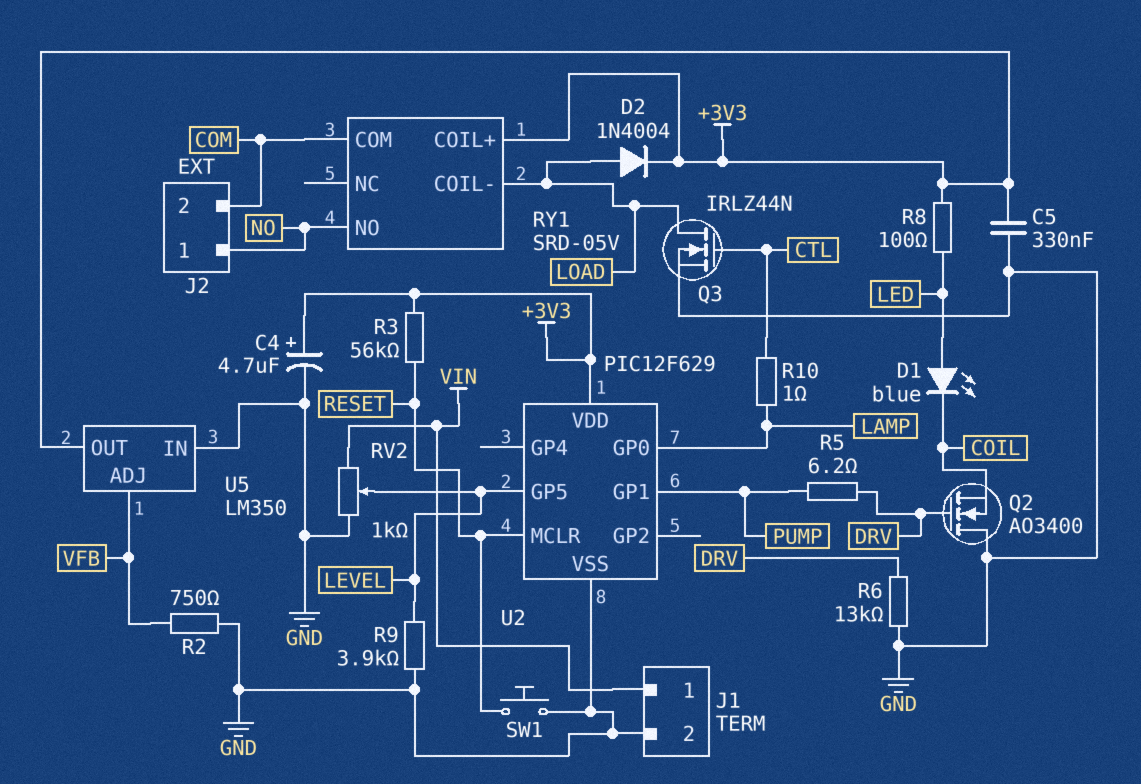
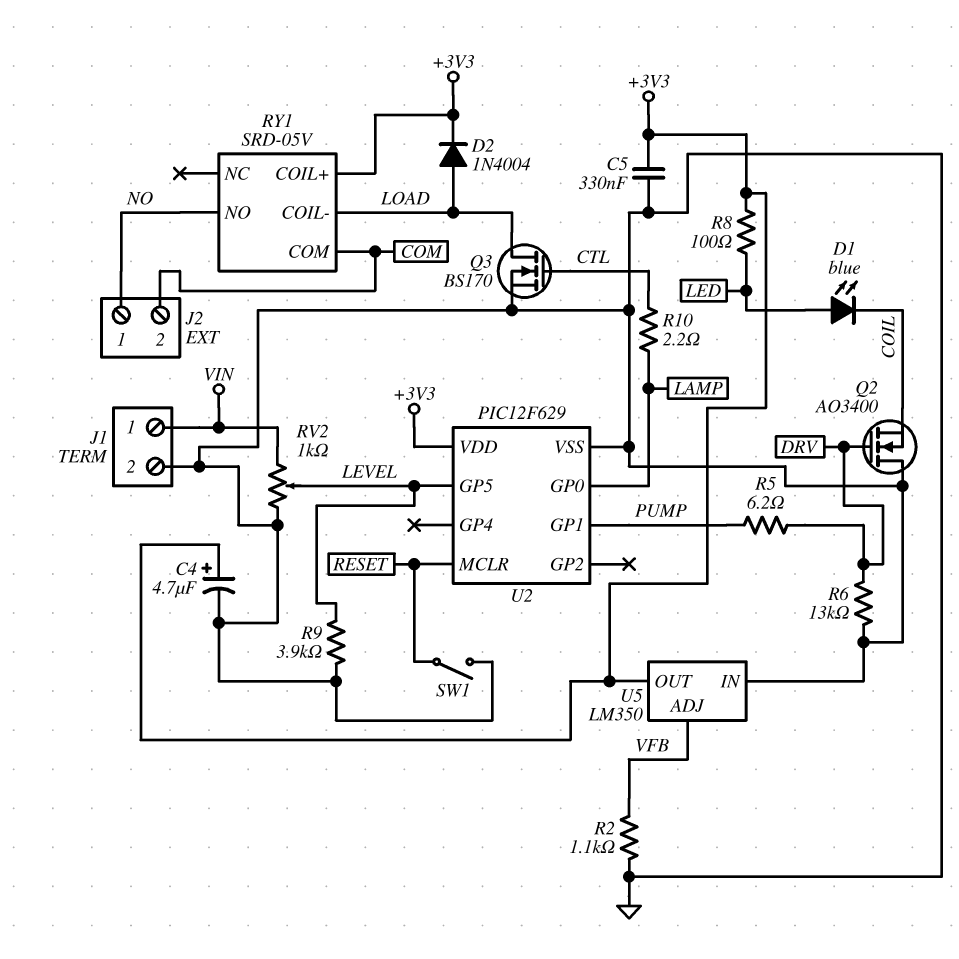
Q3: NMOS IRLZ44N (G CTL, D LOAD, S GND) -> NMOS BS170 (G CTL, D LOAD, S GND)
R2: 750 (GND, VFB) -> 1.1k (GND, VFB)
R3: 56k (+3V3, RESET) -> none
R10: 1 (CTL, LAMP) -> 2.2 (CTL, LAMP)
SW1: button (GND, RESET) -> switch (GND, RESET)

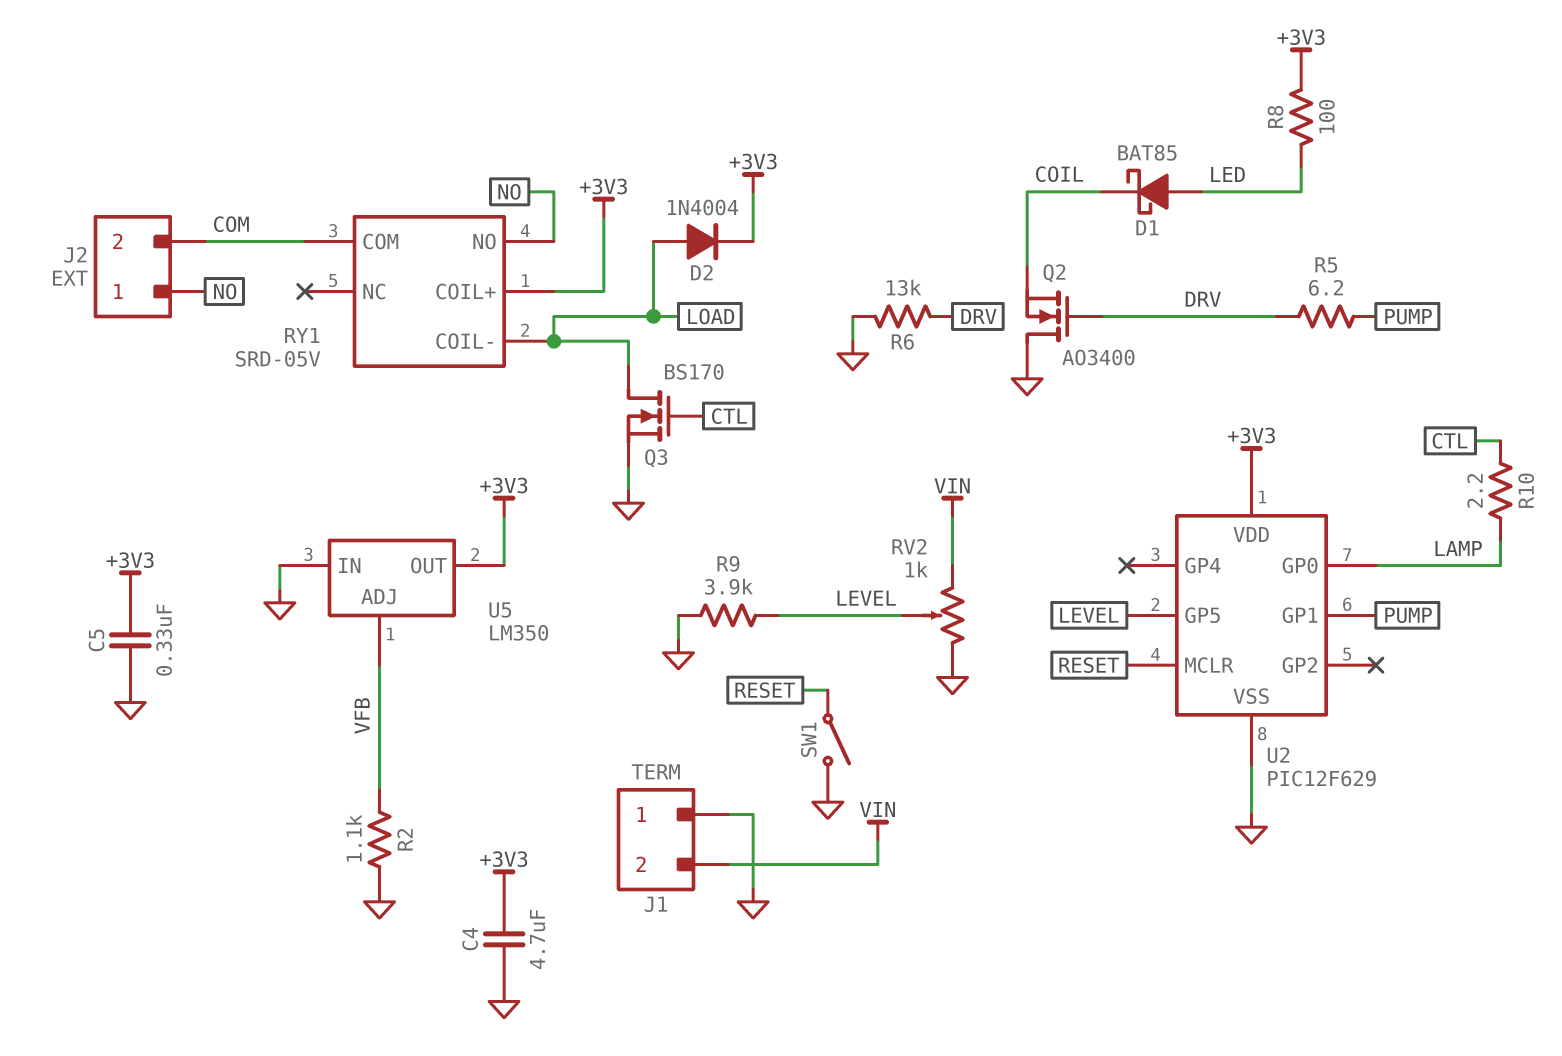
C4: 4.7uF (plus +3V3, minus GND) -> 4.7uF (+3V3, GND)
D1: LED blue (A LED, K COIL) -> schottky BAT85 (A LED, K COIL)
J1 pin 1: VIN -> GND
J1 pin 2: GND -> VIN

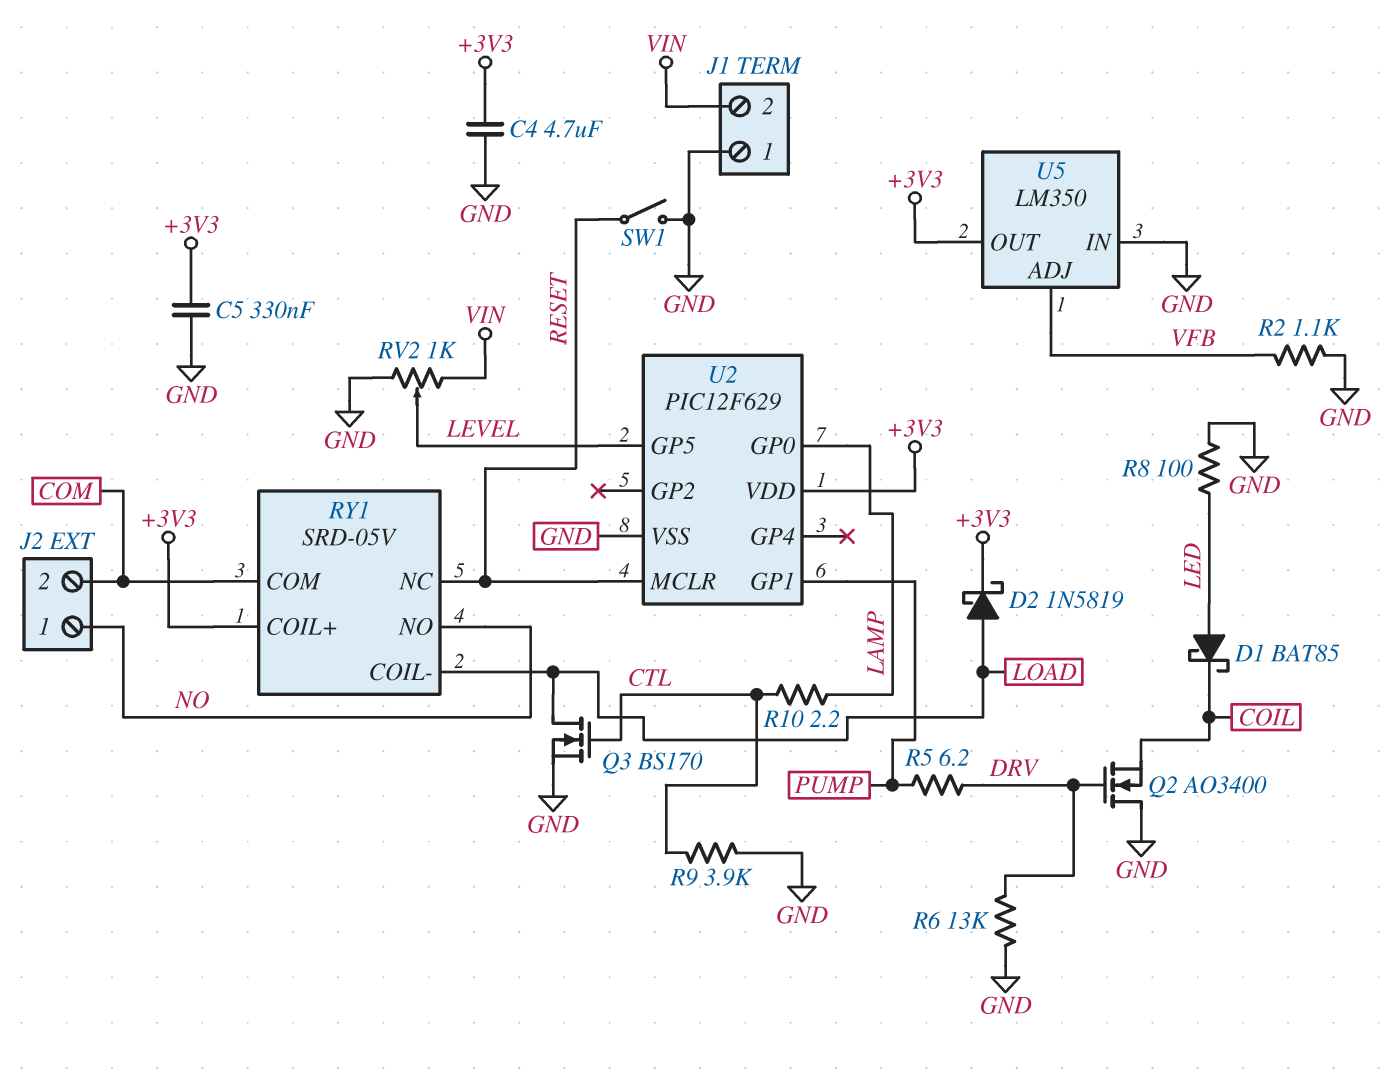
D2: diode 1N4004 (A LOAD, K +3V3) -> schottky 1N5819 (A LOAD, K +3V3)
R8: 100 (+3V3, LED) -> 100 (GND, LED)
R9: 3.9k (GND, LEVEL) -> 3.9k (CTL, GND)
RY1 pin NC: none -> RESET

